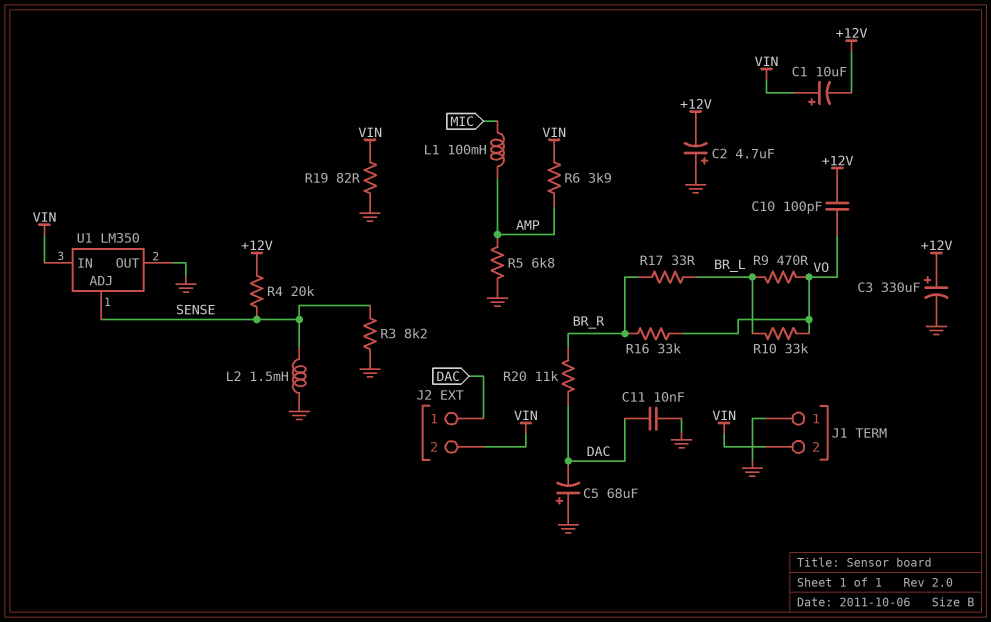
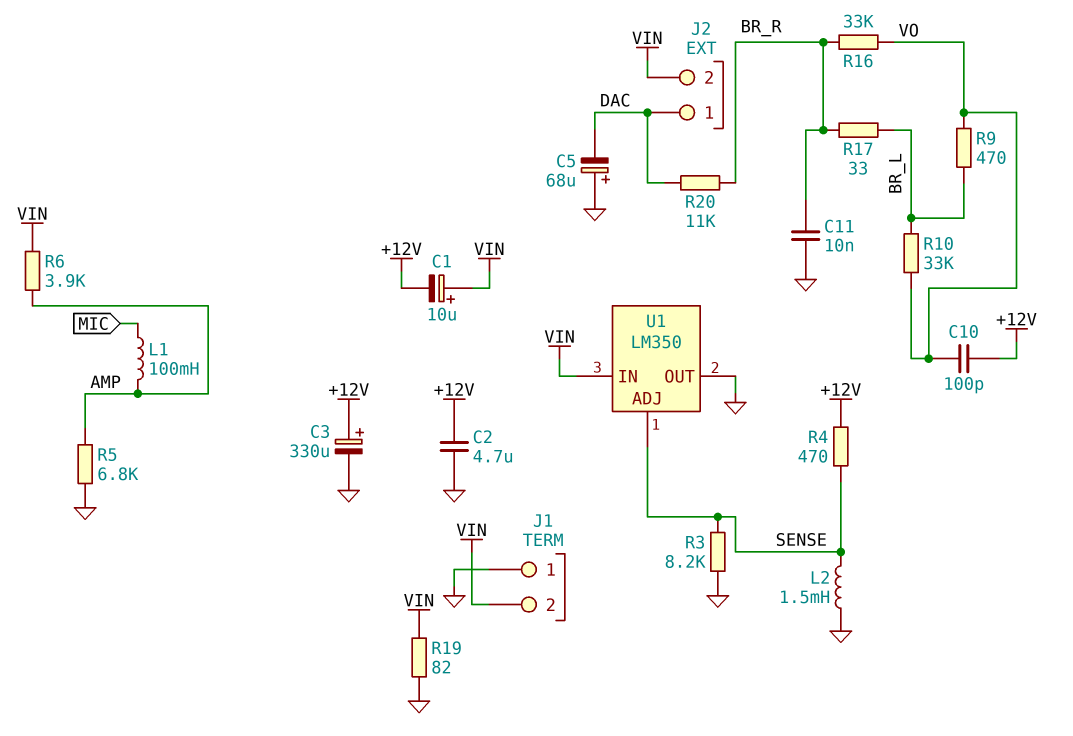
C2: 4.7uF (plus GND, minus +12V) -> 4.7uF (+12V, GND)
C11: 10nF (DAC, GND) -> 10nF (BR_R, GND)
R4: 20k (+12V, SENSE) -> 470 (+12V, SENSE)

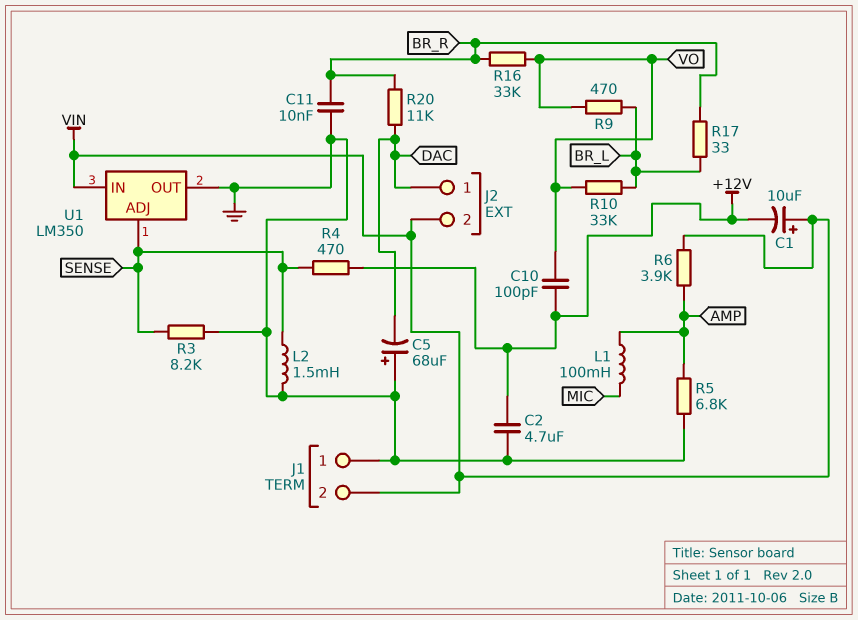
C3: 330uF (plus +12V, minus GND) -> none
R19: 82 (GND, VIN) -> none

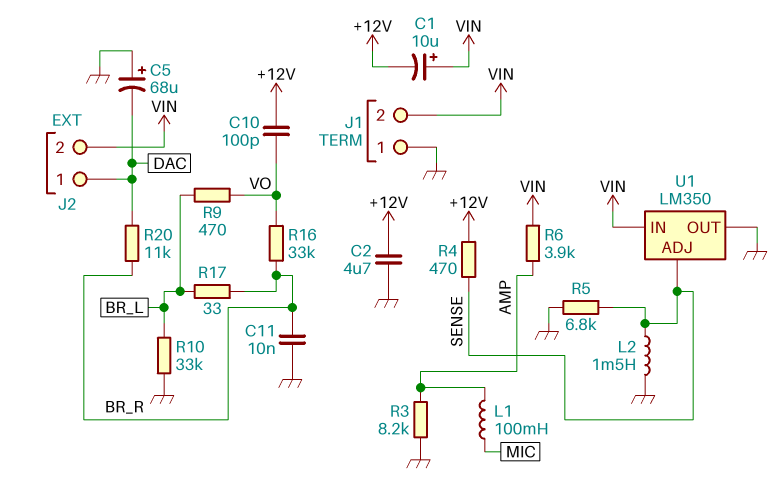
R3: 8.2k (GND, SENSE) -> 8.2k (AMP, GND)
R5: 6.8k (AMP, GND) -> 6.8k (GND, SENSE)
R10: 33k (BR_L, VO) -> 33k (BR_L, GND)

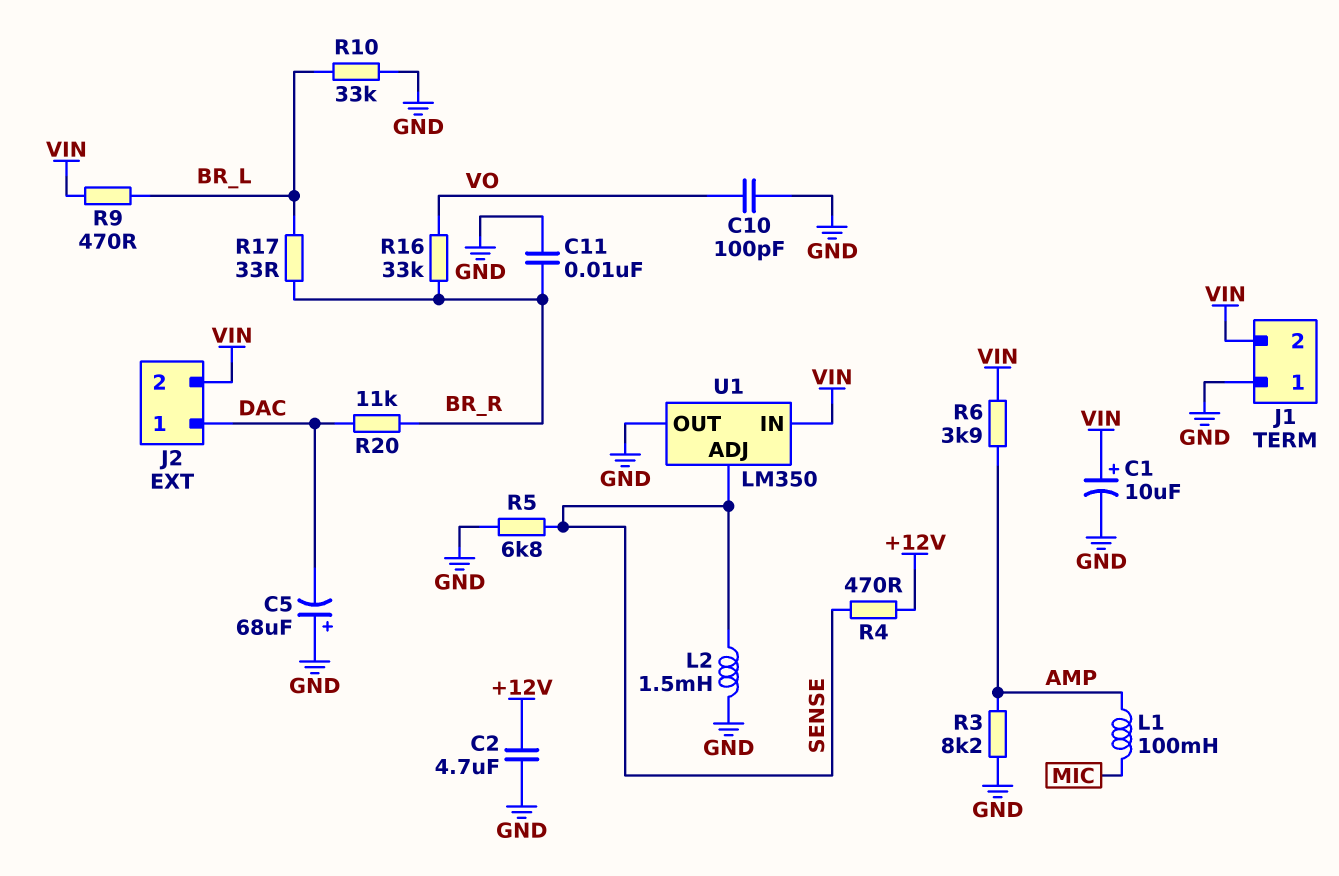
C1: 10uF (plus VIN, minus +12V) -> 10uF (plus VIN, minus GND)
C10: 100pF (+12V, VO) -> 100pF (GND, VO)
R9: 470 (BR_L, VO) -> 470 (BR_L, VIN)

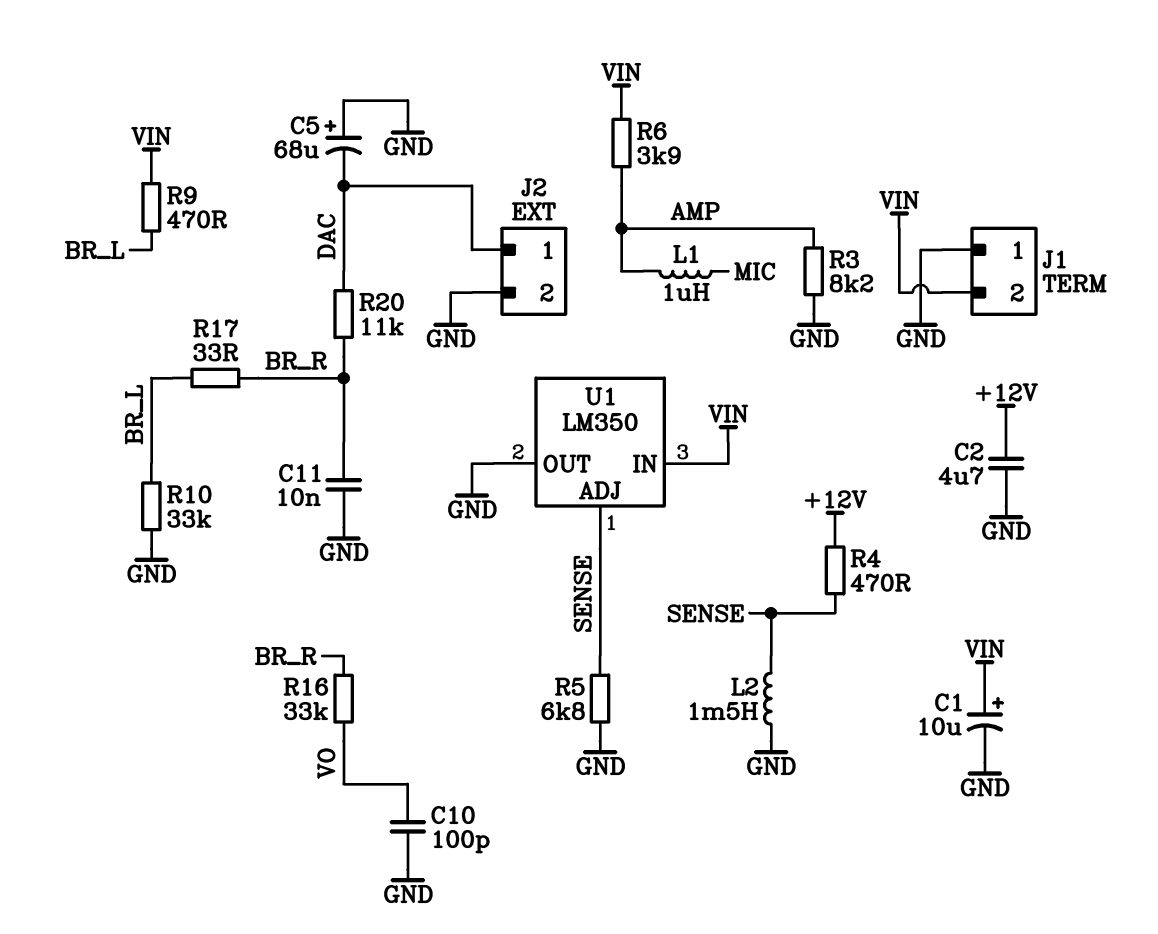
J2 pin 2: VIN -> GND
L1: 100mH (AMP, MIC) -> 1uH (AMP, MIC)

